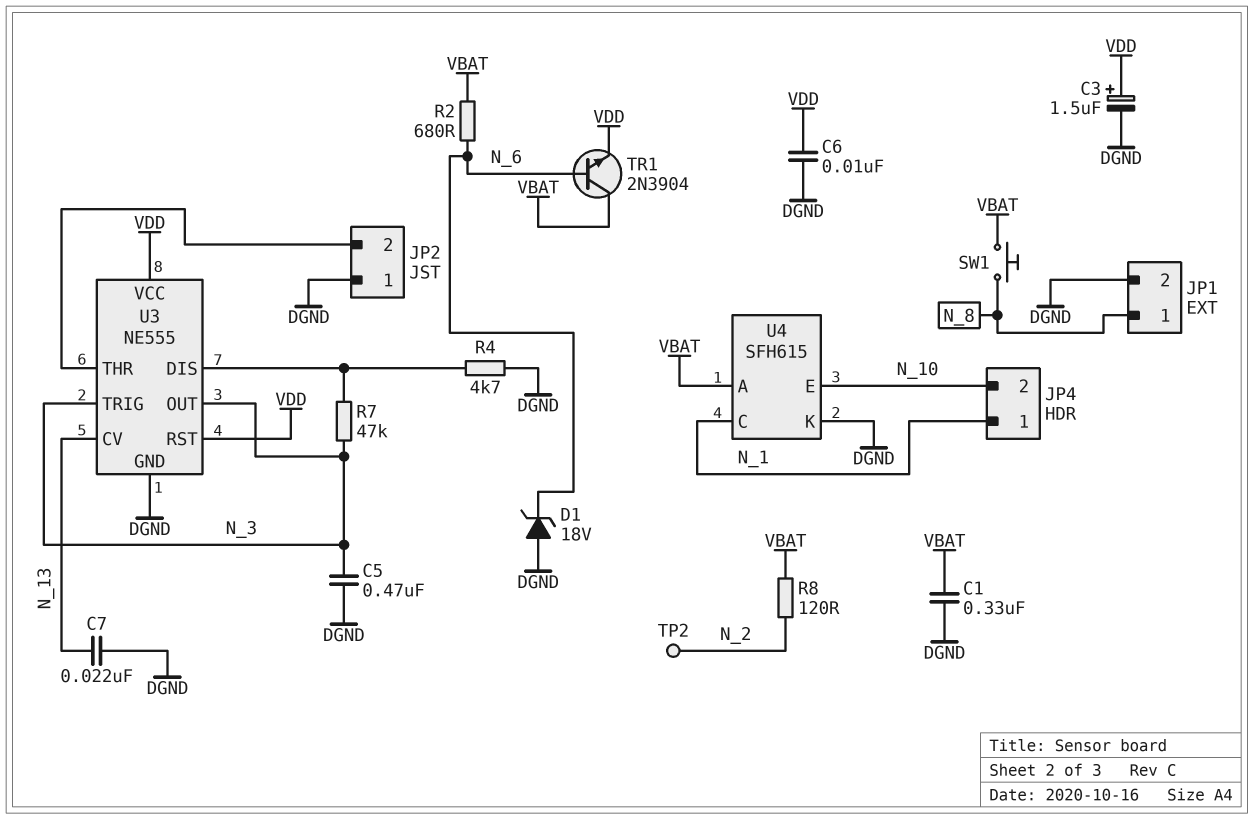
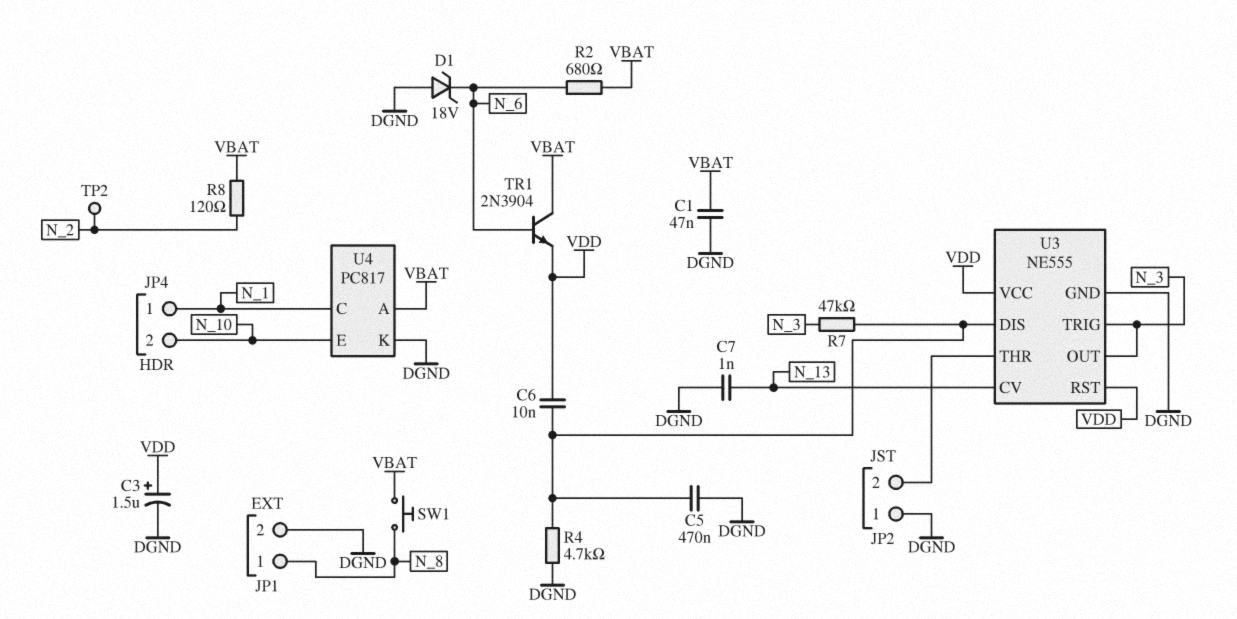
C1: 330nF (DGND, VBAT) -> 47nF (DGND, VBAT)
C5: 470nF (DGND, N_3) -> 470nF (DGND, U3/DIS)
C6: 10nF (DGND, VDD) -> 10nF (U3/DIS, VDD)
C7: 22nF (DGND, N_13) -> 1nF (DGND, N_13)
U4: SFH615 -> PC817

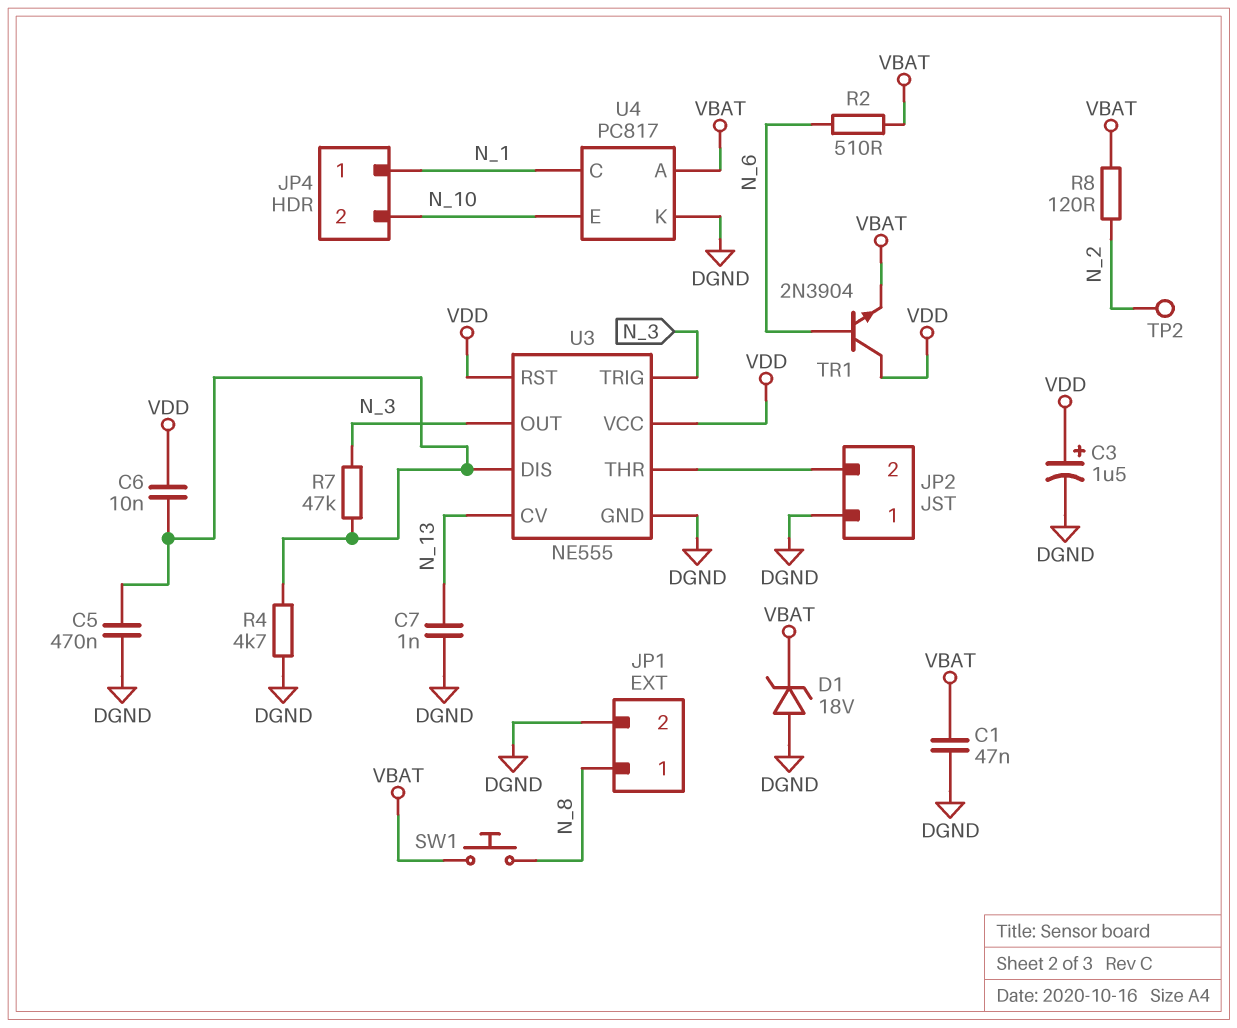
D1: zener 18V (A DGND, K N_6) -> zener 18V (A DGND, K VBAT)
R2: 680 (N_6, VBAT) -> 510 (N_6, VBAT)
TR1: NPN 2N3904 (B N_6, C VBAT, E VDD) -> NPN 2N3904 (B N_6, C VDD, E VBAT)

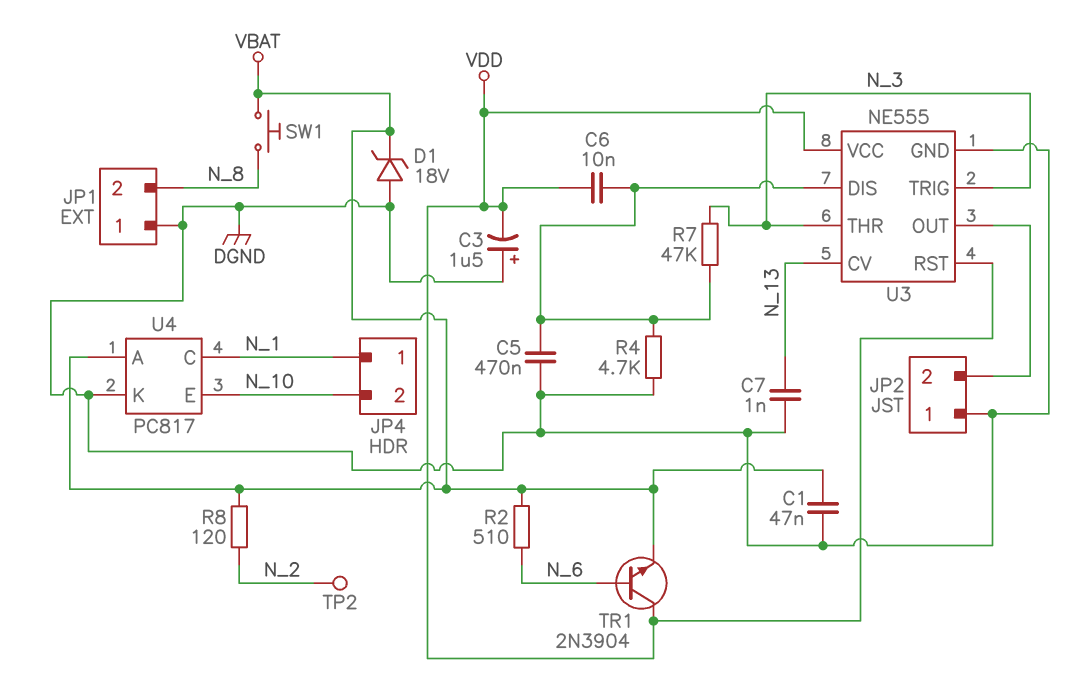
C3: 1.5uF (plus VDD, minus DGND) -> 1.5uF (plus DGND, minus VDD)
JP1 pin 1: N_8 -> DGND
JP1 pin 2: DGND -> N_8
U3 pin OUT: N_3 -> JP2/2
U3 pin THR: JP2/2 -> N_3

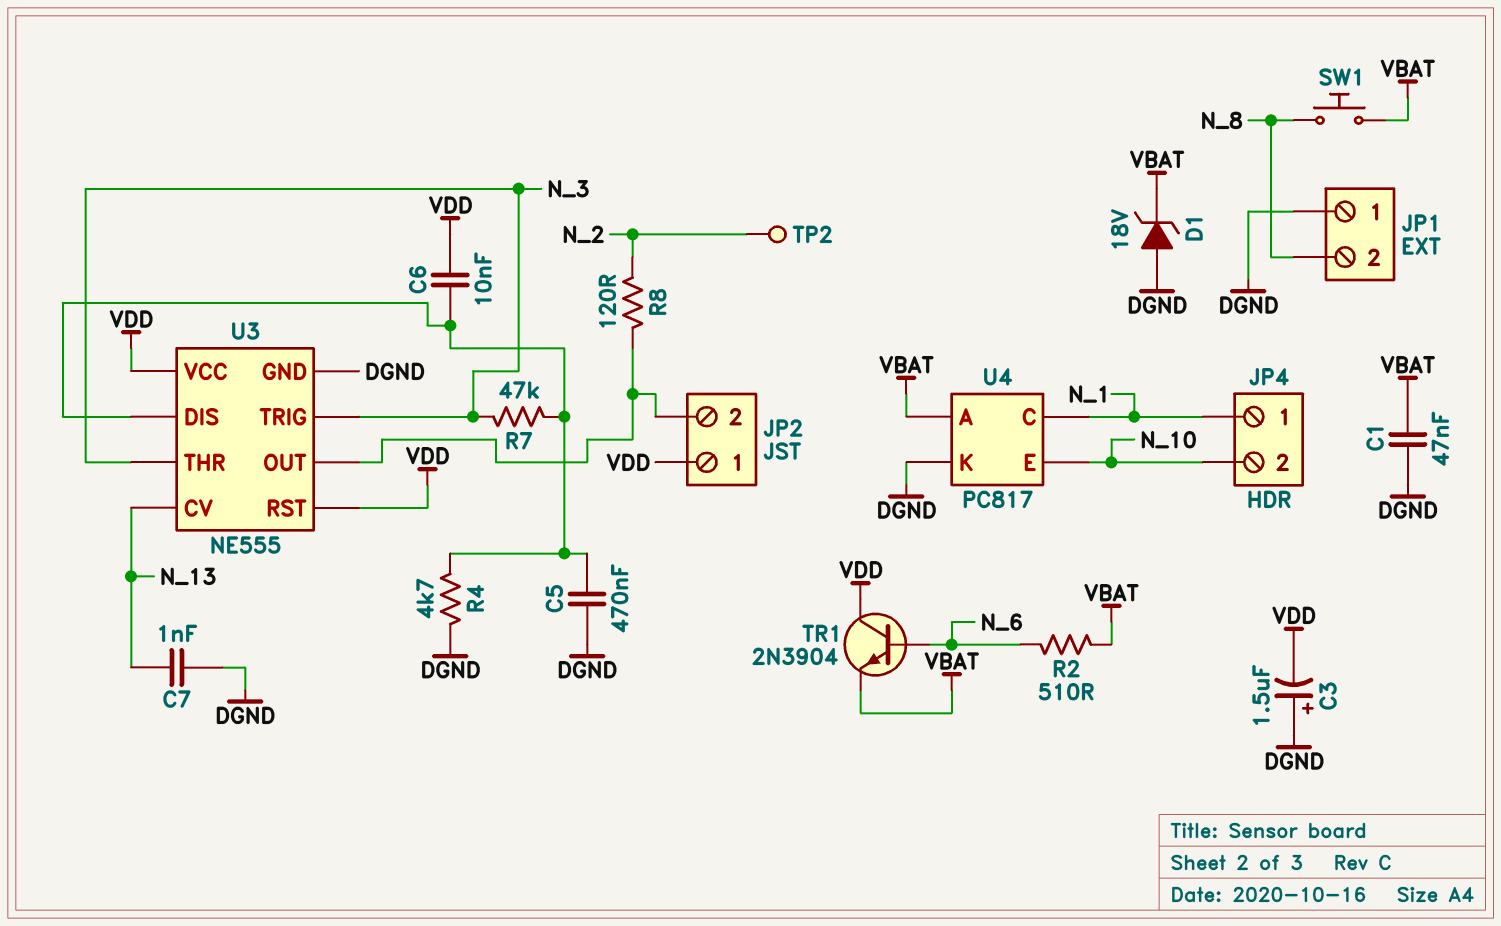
JP2 pin 1: DGND -> VDD
R8: 120 (N_2, VBAT) -> 120 (JP2/2, N_2)

